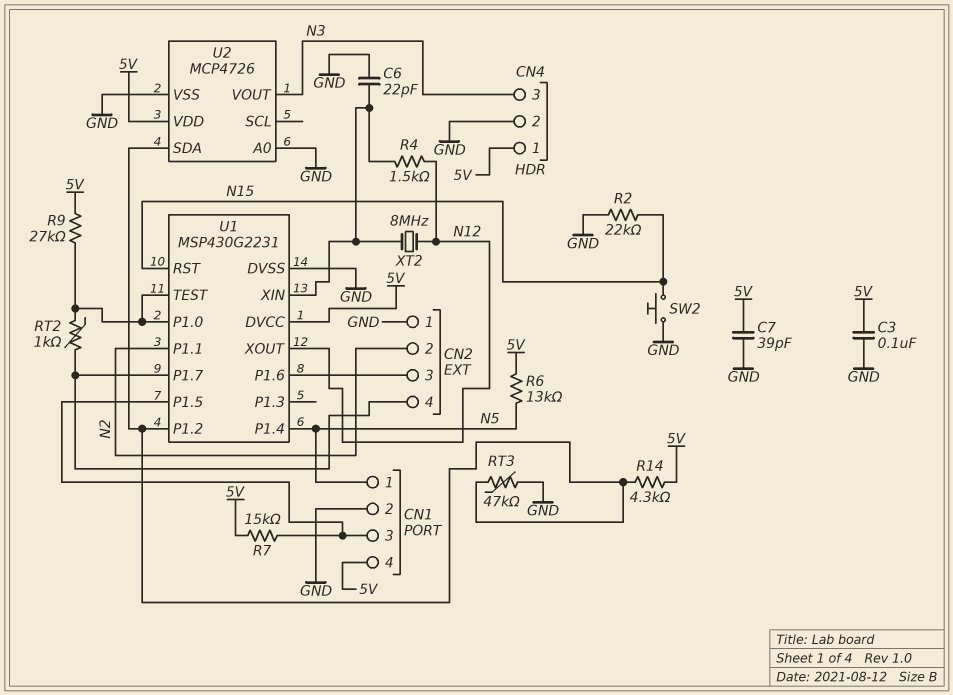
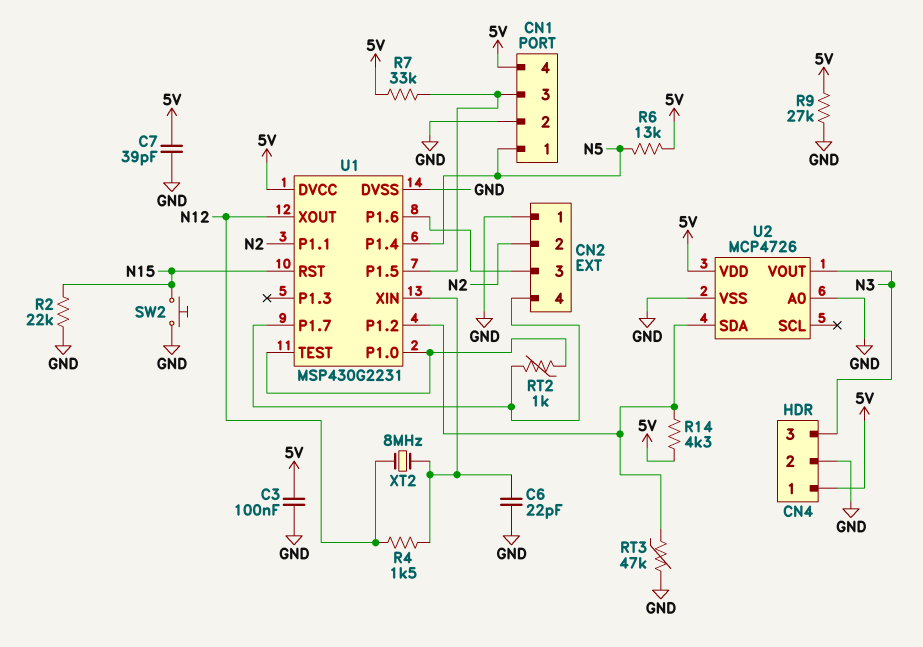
R7: 15k (5V, CN1/3) -> 33k (5V, CN1/3)
R9: 27k (5V, U1/P1.0) -> 27k (5V, GND)

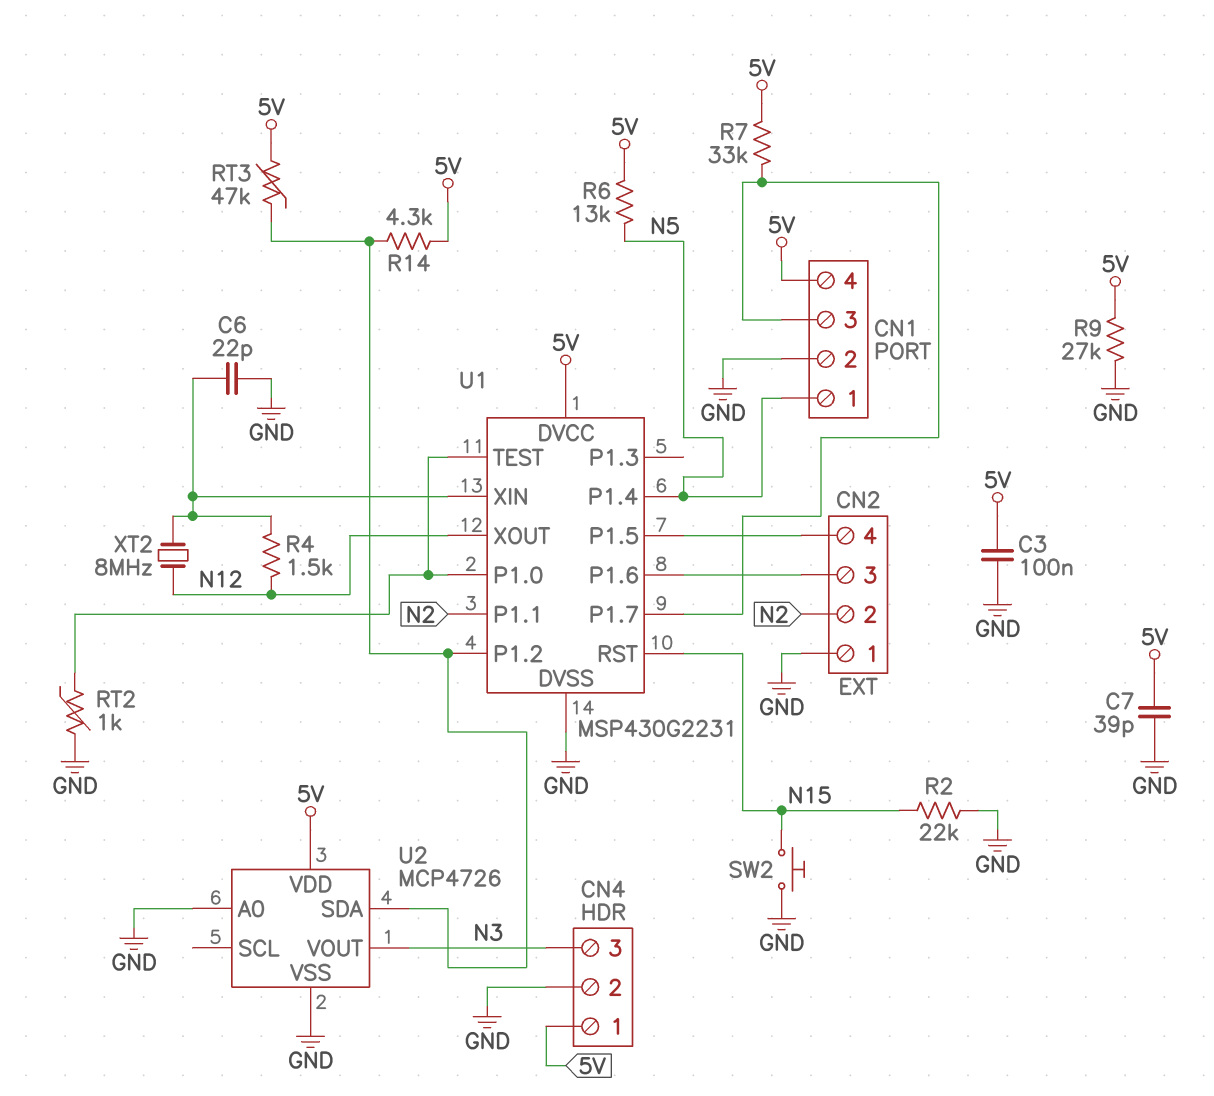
RT2: 1k (CN2/4, U1/P1.0) -> 1k (GND, U1/P1.0)
RT3: 47k (GND, U1/P1.2) -> 47k (5V, U1/P1.2)
U1 pin P1.5: CN1/3 -> CN2/4
U1 pin P1.7: CN2/4 -> CN1/3

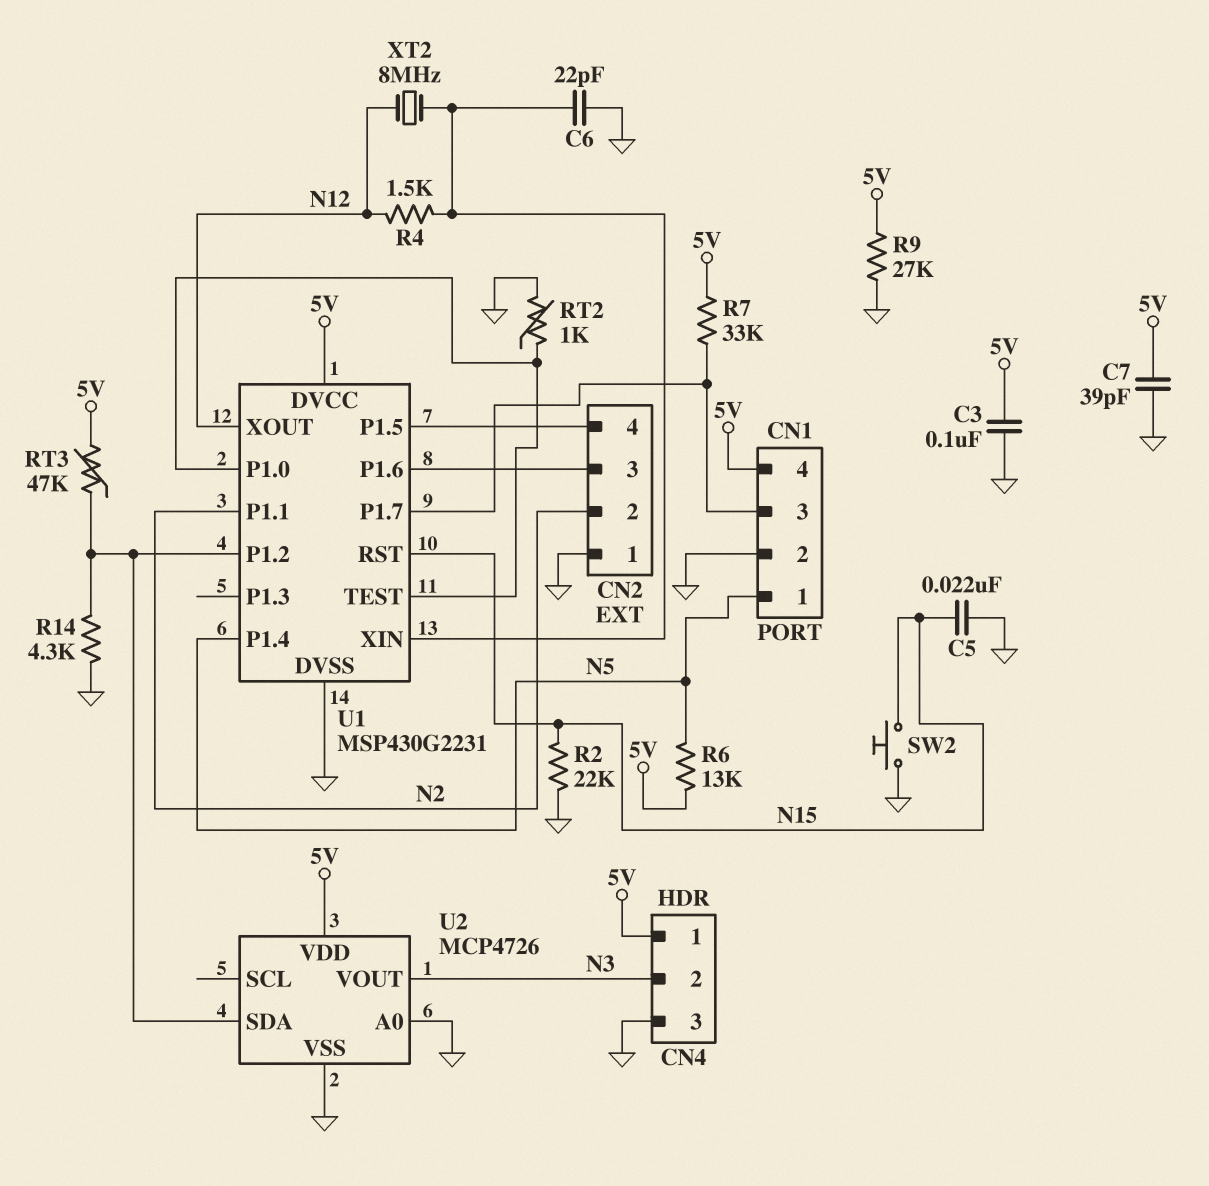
C5: none -> 22nF (GND, N15)
CN4 pin 2: GND -> N3
CN4 pin 3: N3 -> GND
R14: 4.3k (5V, U1/P1.2) -> 4.3k (GND, U1/P1.2)

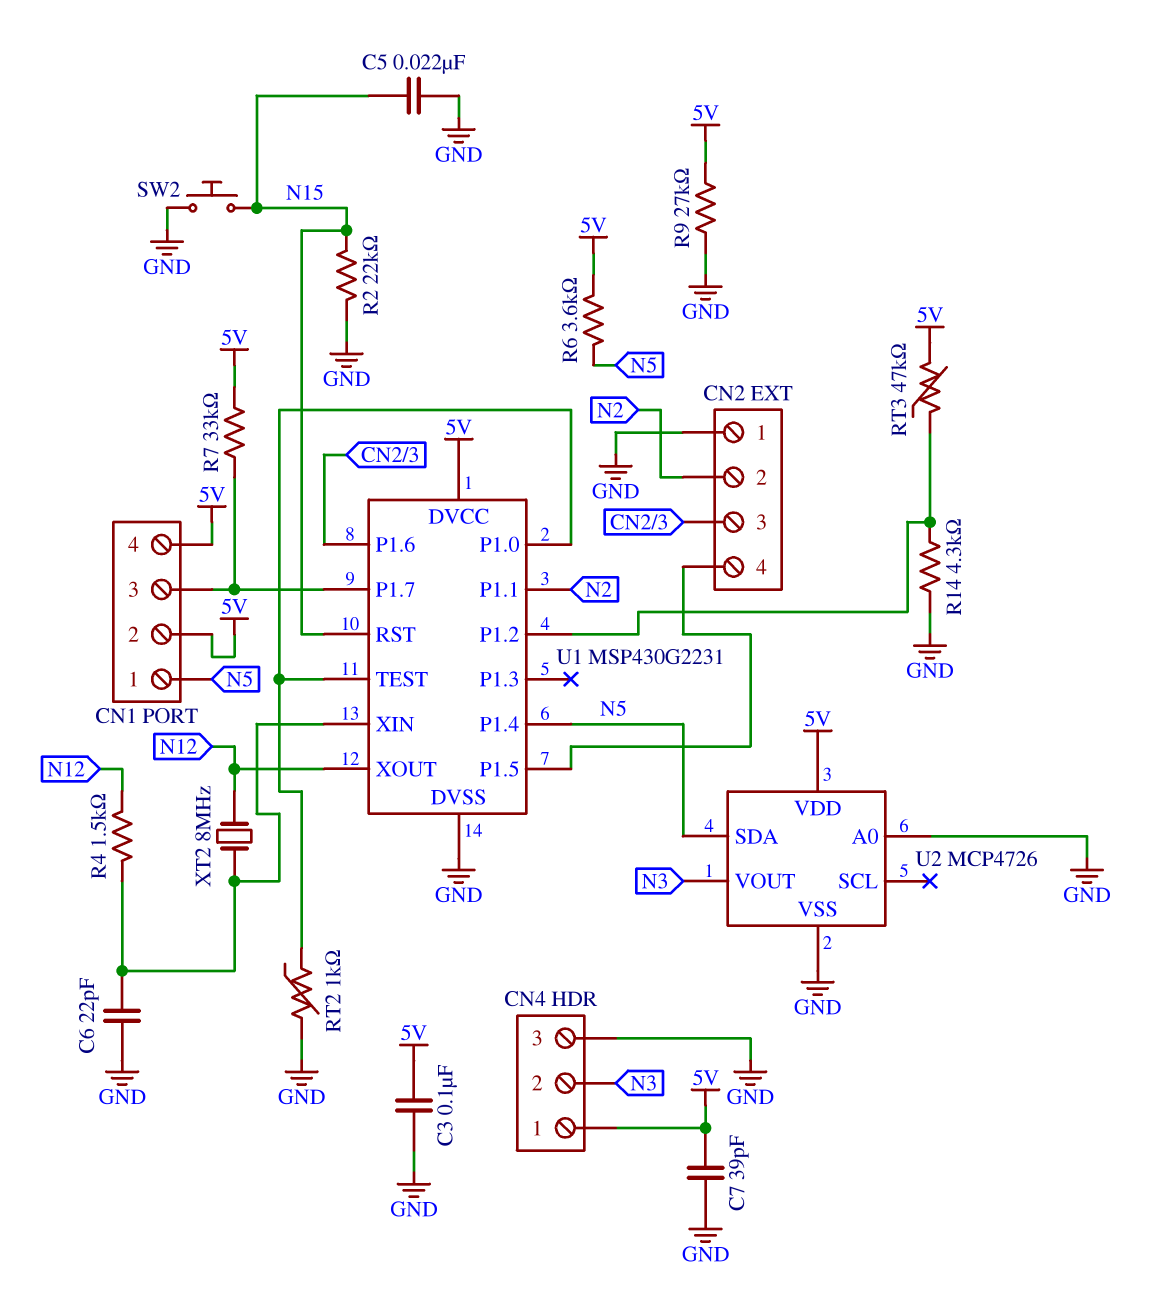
CN1 pin 2: GND -> 5V
R6: 13k (5V, N5) -> 3.6k (5V, N5)
U2 pin SDA: U1/P1.2 -> N5

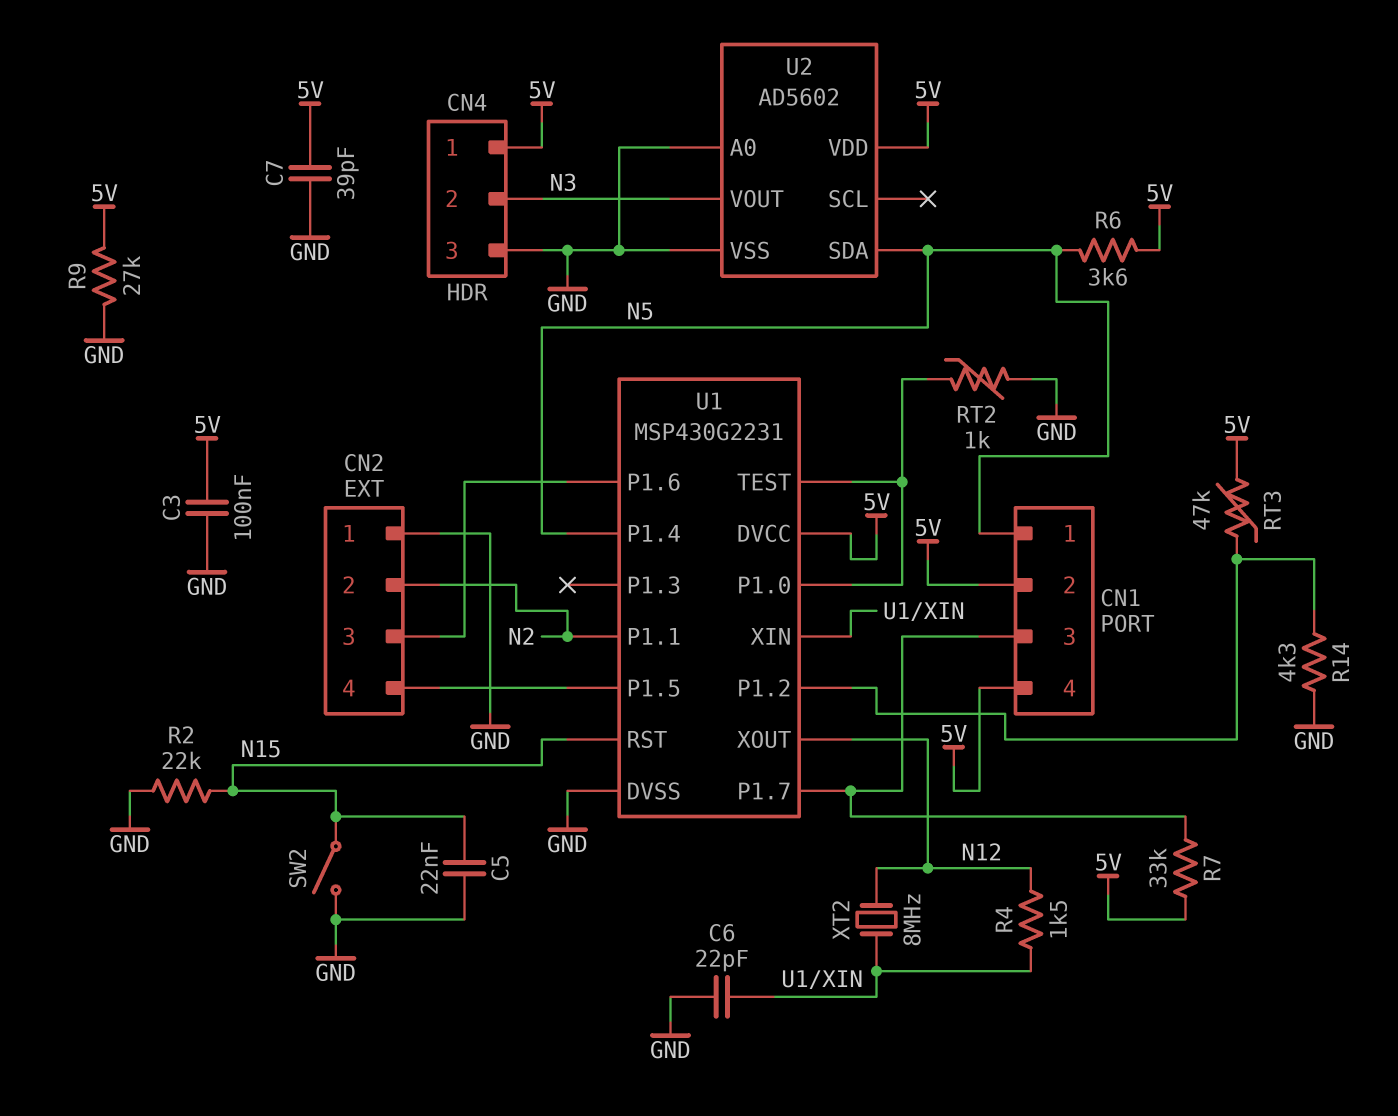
SW2: button (GND, N15) -> switch (GND, N15)
U2: MCP4726 -> AD5602

